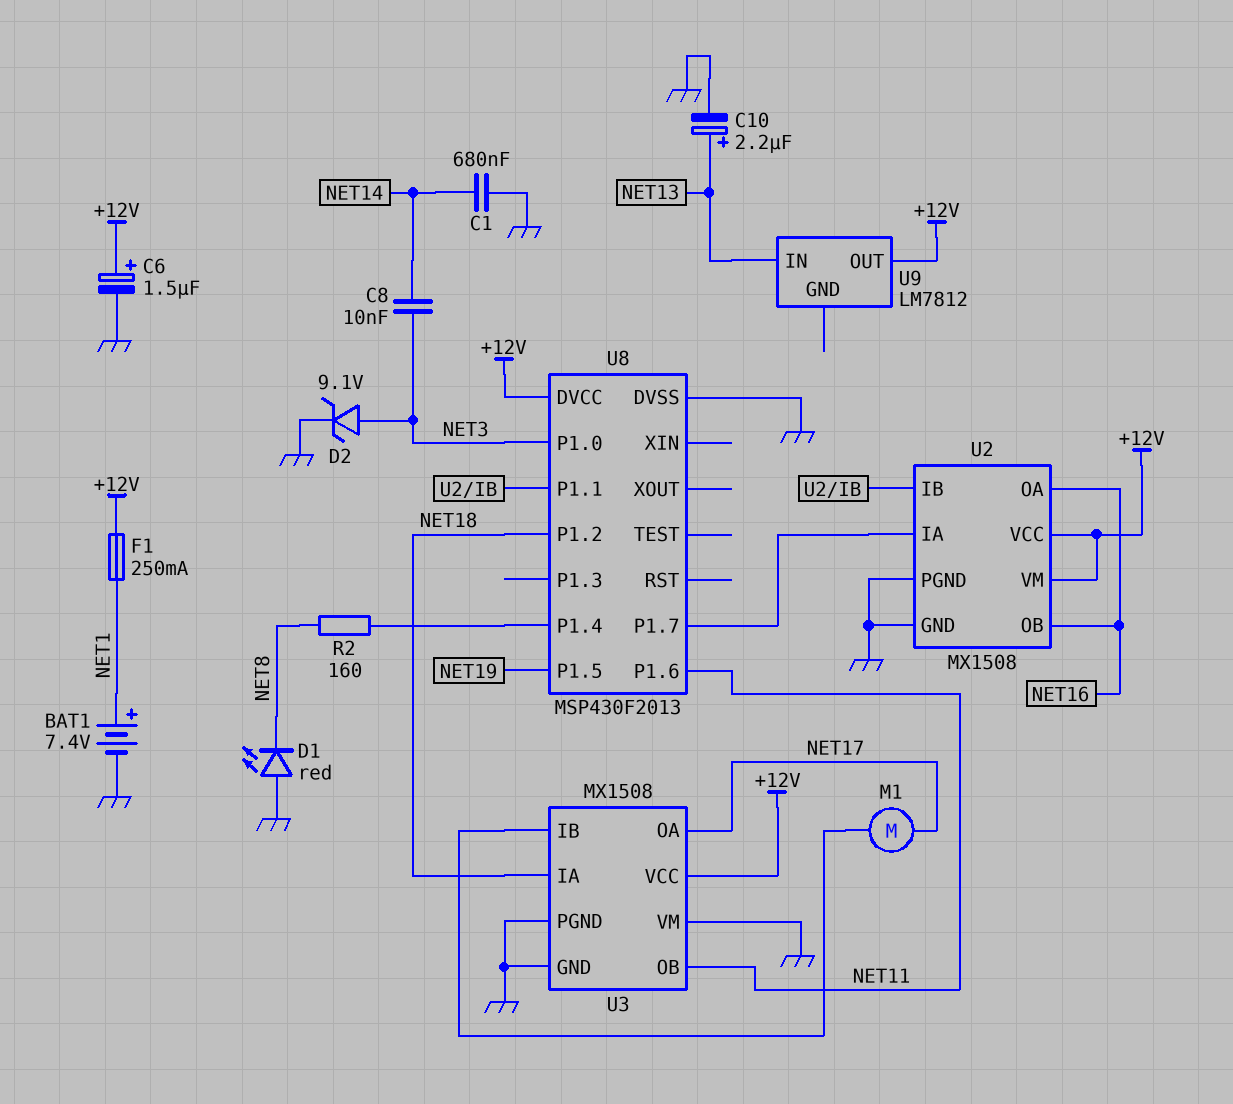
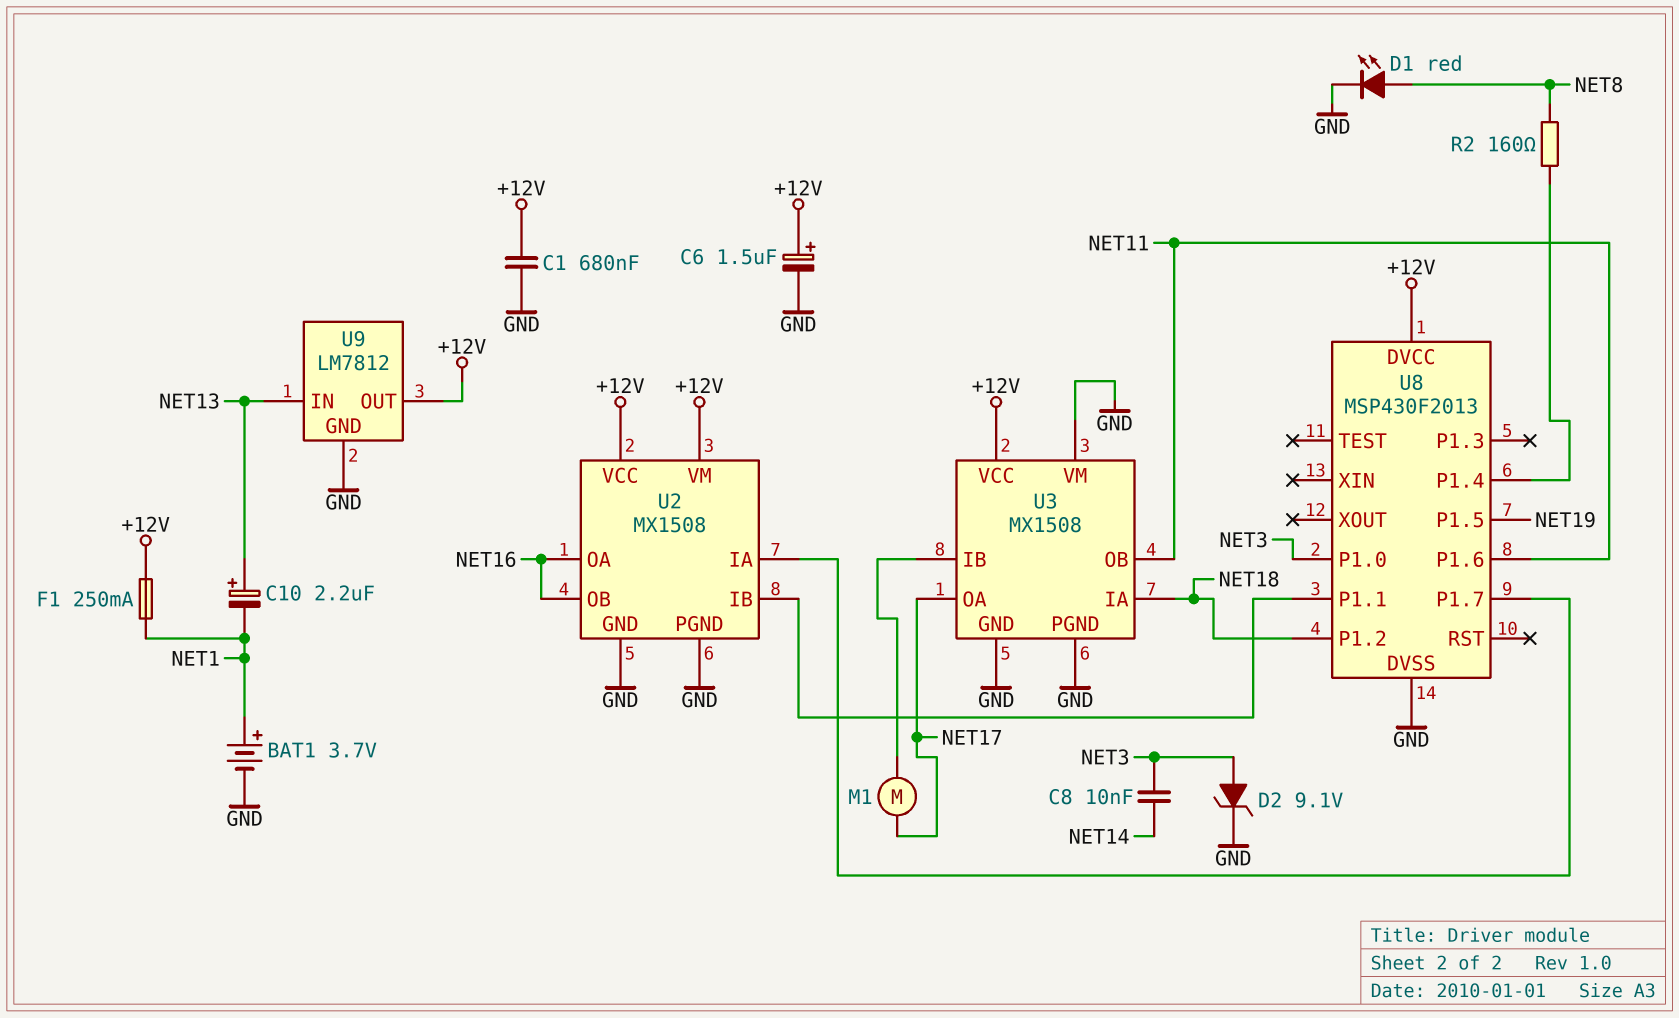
BAT1: 7.4V (plus NET1, minus GND) -> 3.7V (plus NET1, minus GND)
C1: 680nF (GND, NET14) -> 680nF (+12V, GND)
C10: 2.2uF (plus NET13, minus GND) -> 2.2uF (plus NET13, minus NET1)
D1: LED red (A GND, K NET8) -> LED red (A NET8, K GND)
U9 pin GND: none -> GND

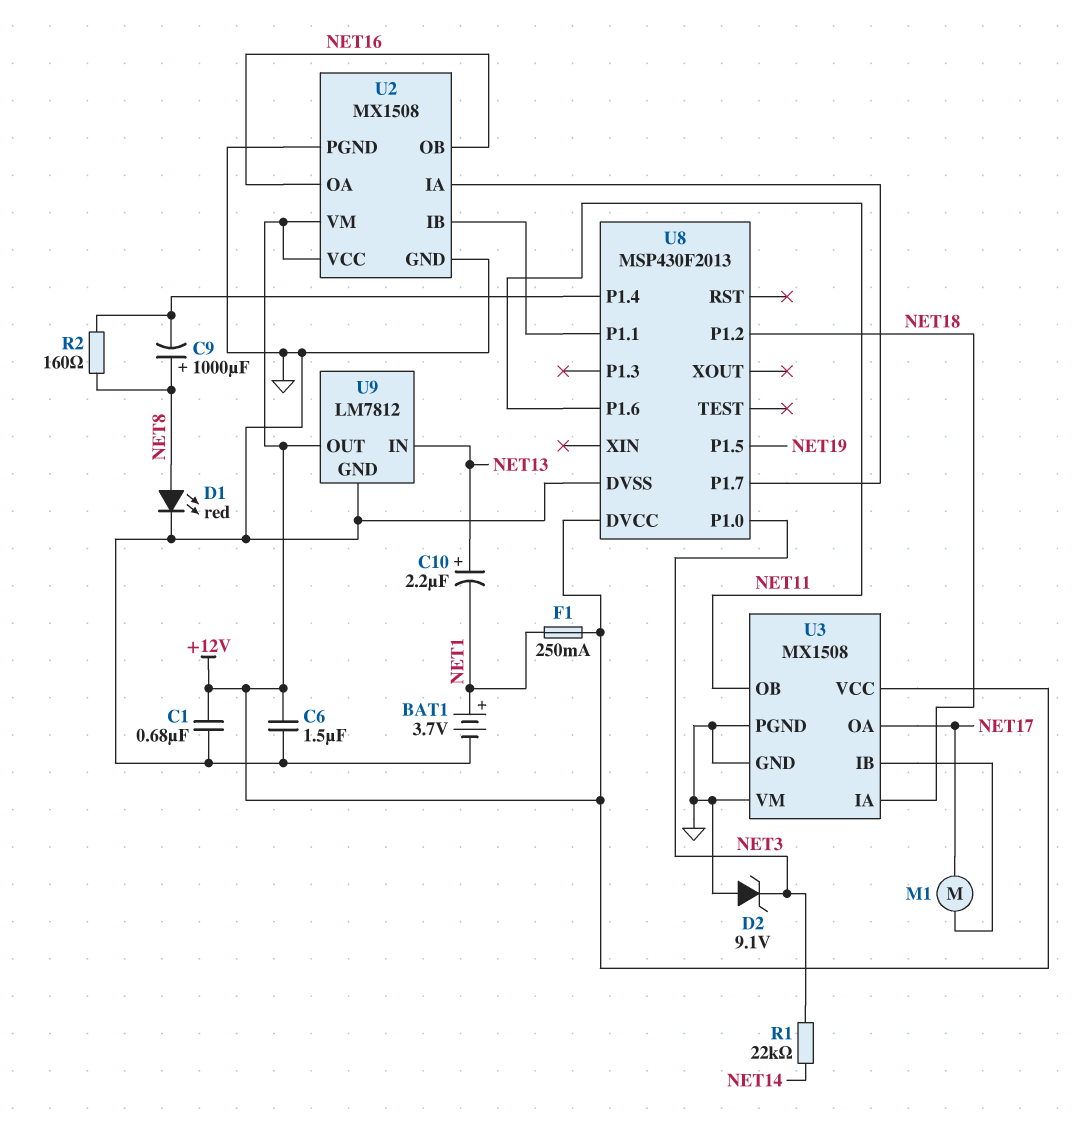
C6: 1.5uF (plus +12V, minus GND) -> 1.5uF (+12V, GND)
C8: 10nF (NET3, NET14) -> none
C9: none -> 1000uF (plus NET8, minus U8/P1.4)
D2: zener 9.1V (A NET3, K GND) -> zener 9.1V (A GND, K NET3)
R1: none -> 22k (NET3, NET14)

